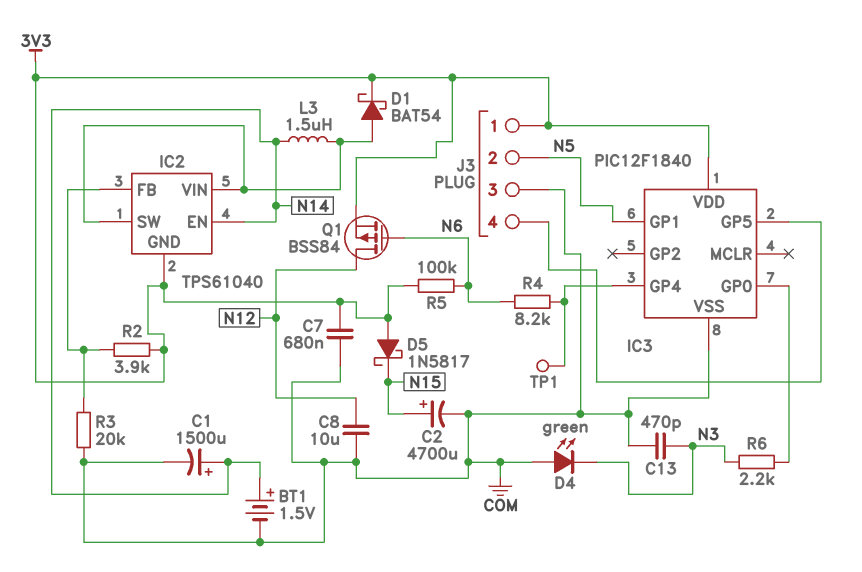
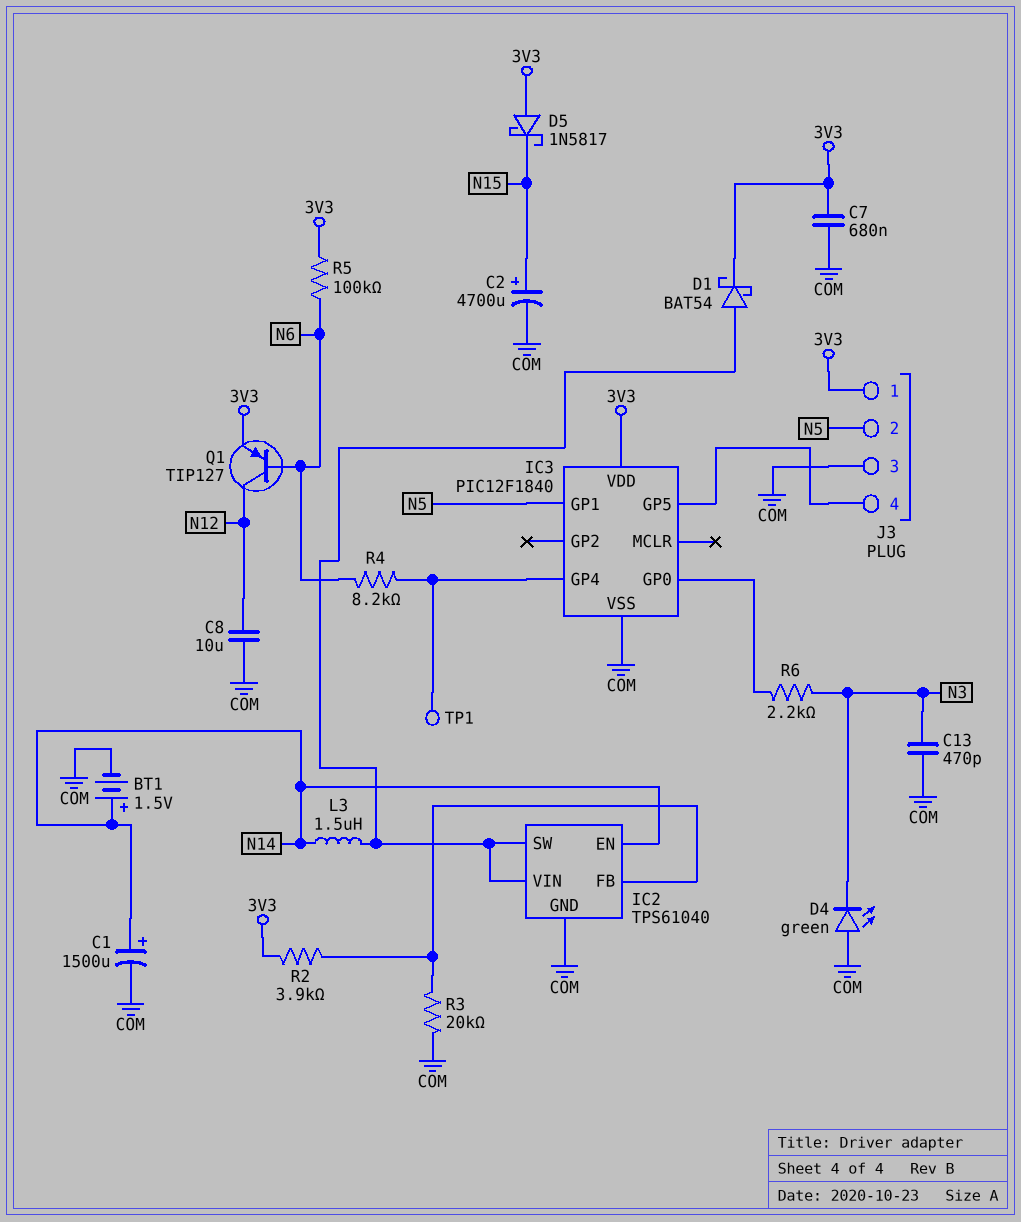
IC2 pin GND: 3V3 -> COM
Q1: PMOS BSS84 (G N6, D N12, S 3V3) -> PNP TIP127 (B N6, C N12, E 3V3)

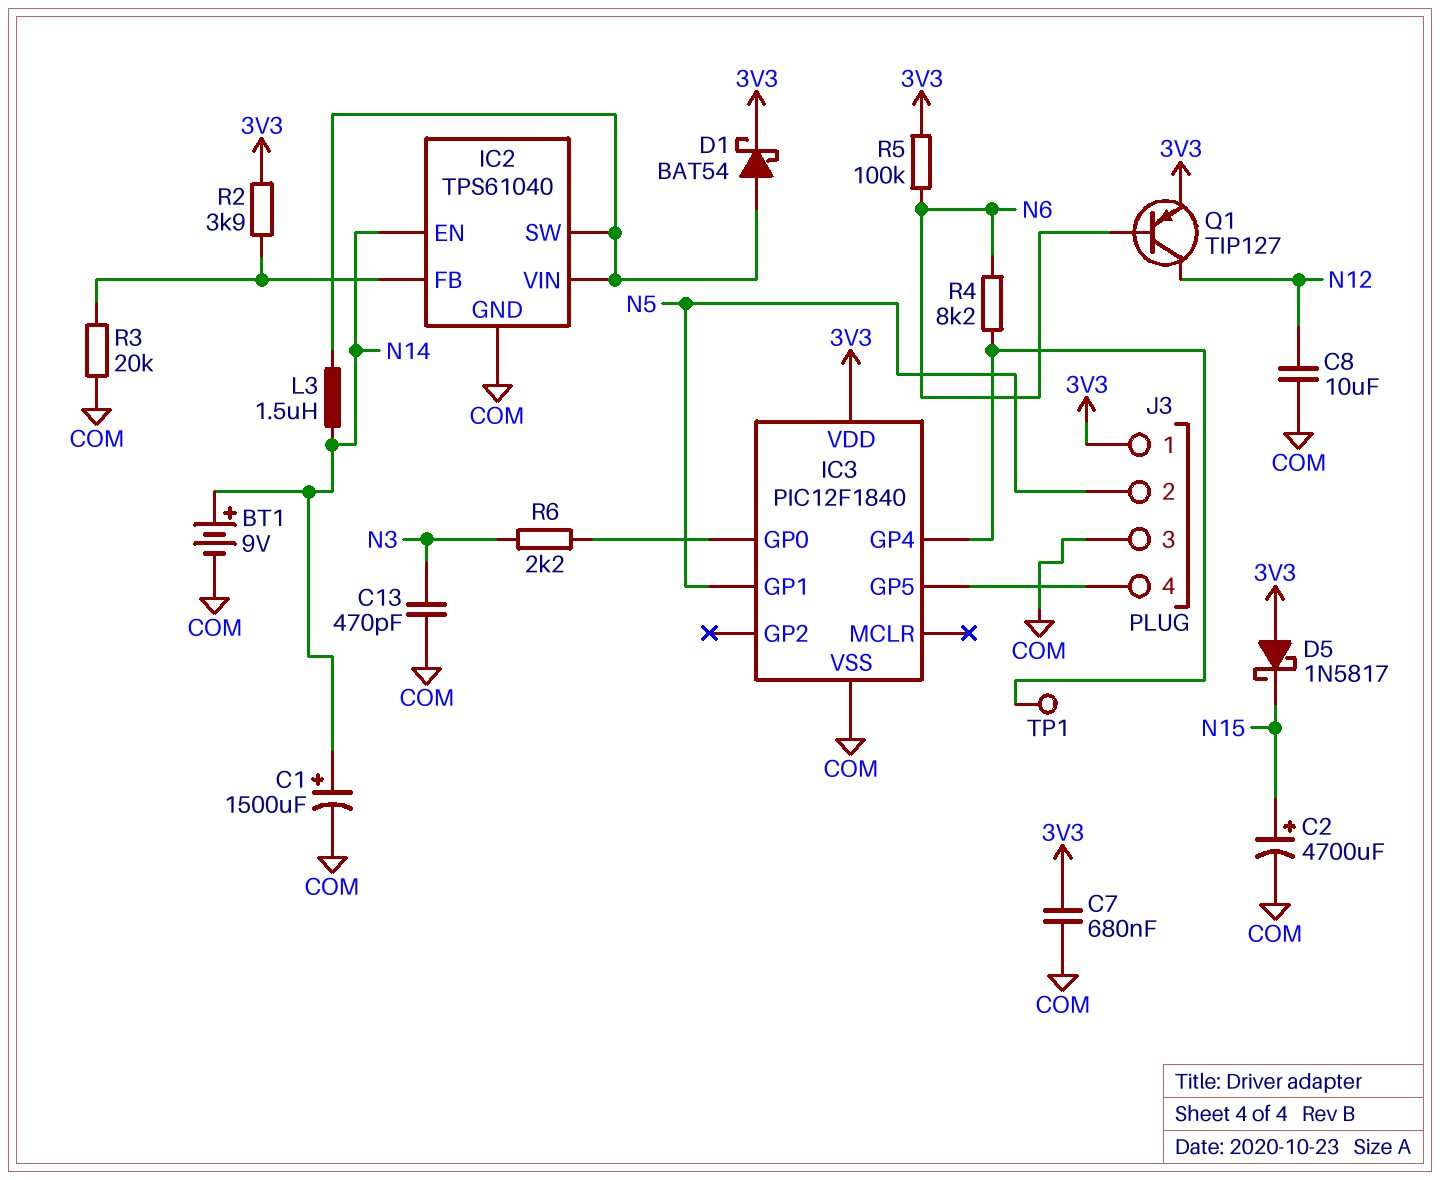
BT1: 1.5V (plus N14, minus COM) -> 9V (plus N14, minus COM)
D4: LED green (A COM, K N3) -> none

